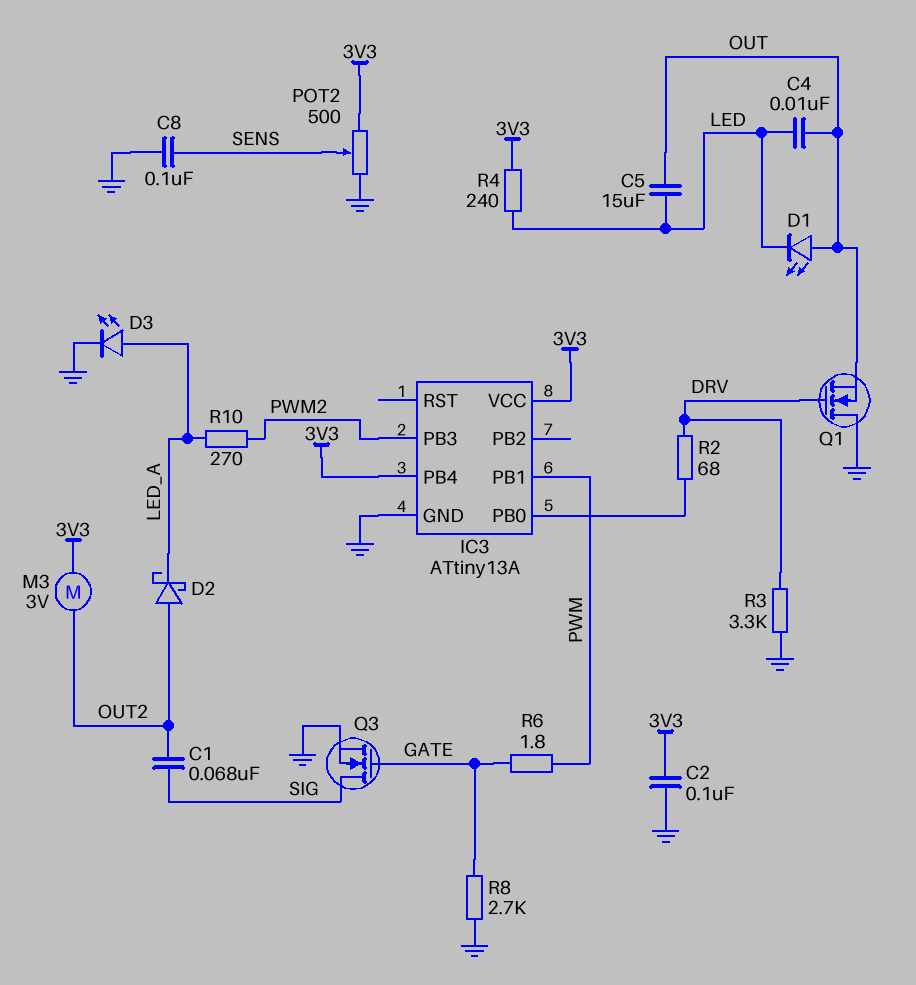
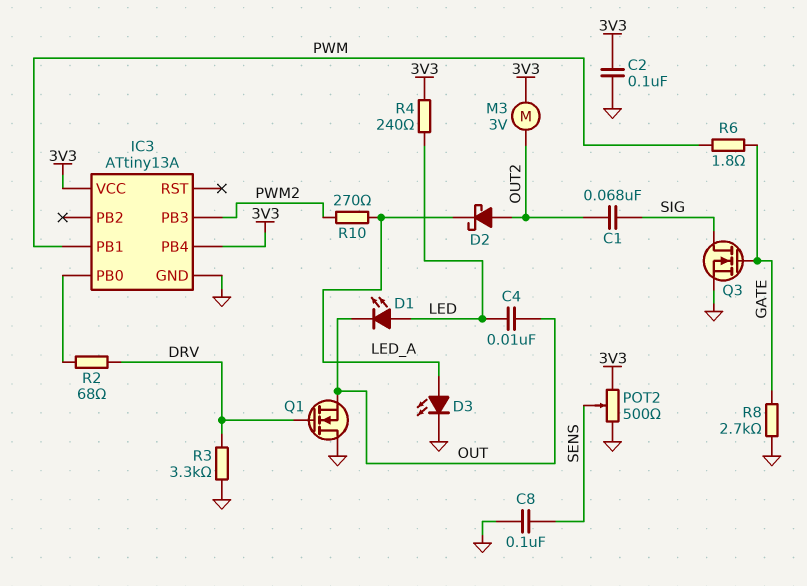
C5: 15uF (LED, OUT) -> none
D1: LED (A OUT, K LED) -> LED (A LED, K OUT)

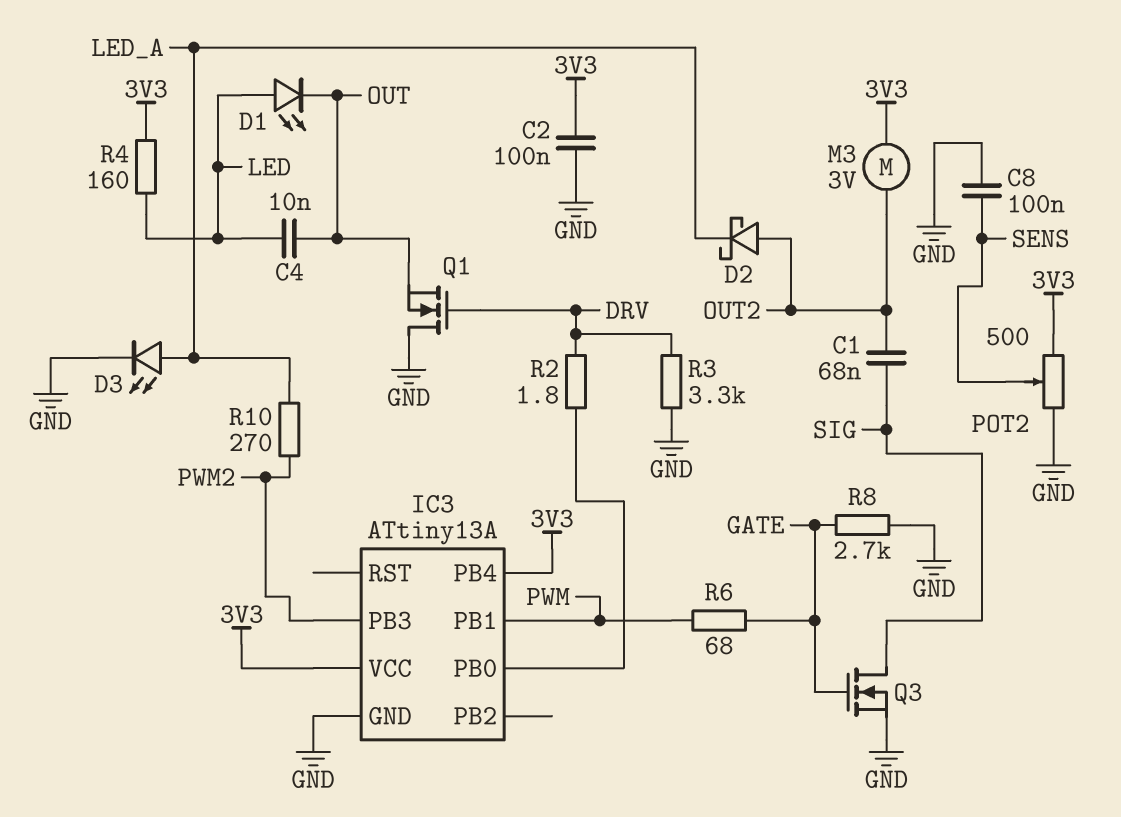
R2: 68 (DRV, IC3/PB0) -> 1.8 (DRV, IC3/PB0)
R4: 240 (3V3, LED) -> 160 (3V3, LED)
R6: 1.8 (GATE, PWM) -> 68 (GATE, PWM)

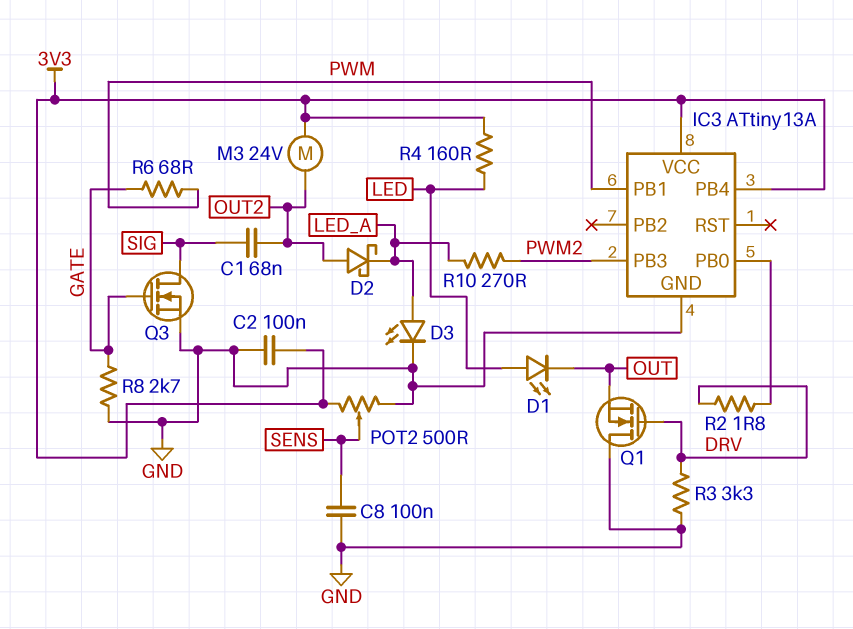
C4: 10nF (LED, OUT) -> none
M3: motor 3V (3V3, OUT2) -> motor 24V (3V3, OUT2)

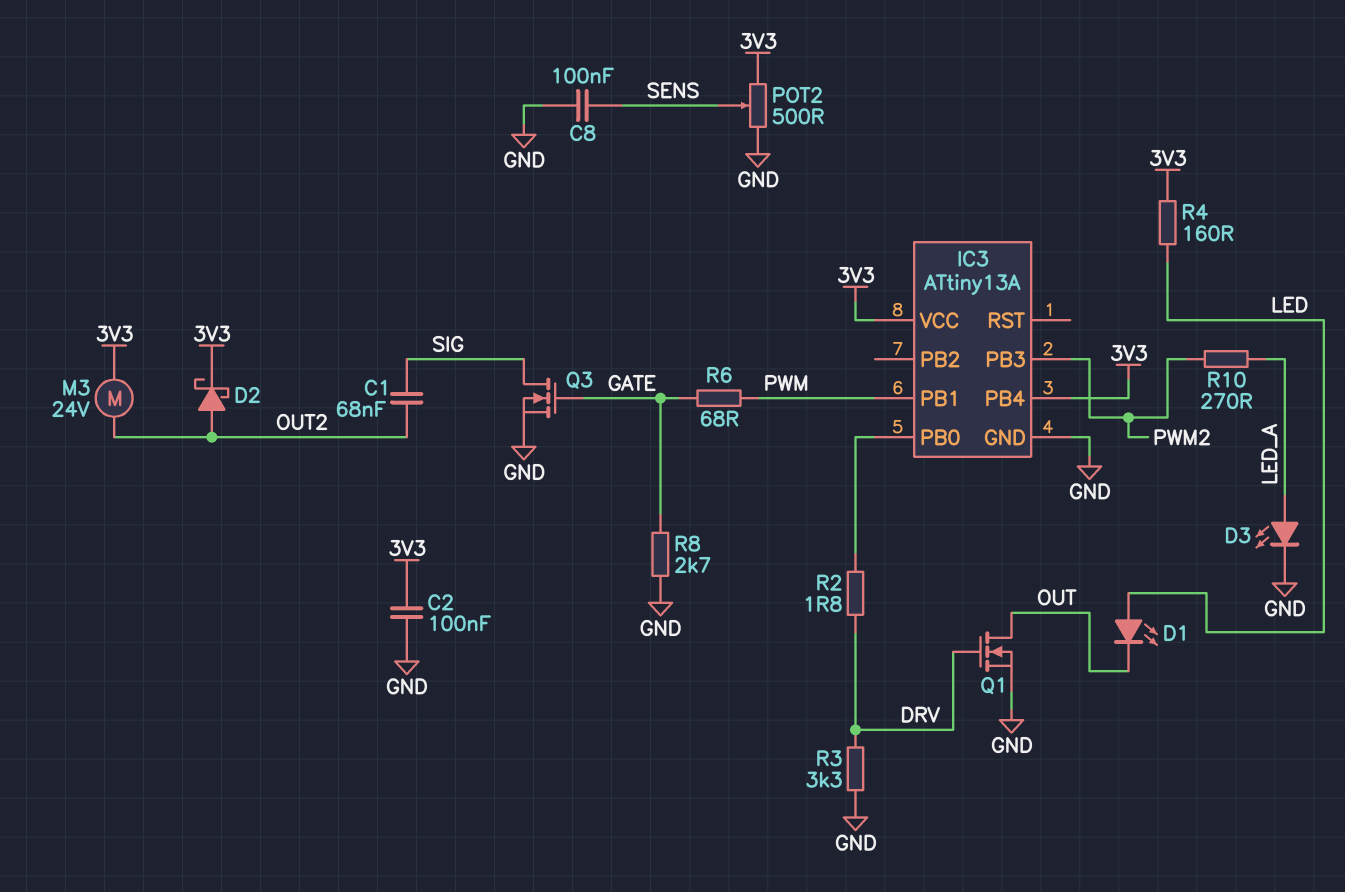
D2: schottky (A OUT2, K LED_A) -> schottky (A OUT2, K 3V3)
Q1: NMOS (G DRV, D GND, S OUT) -> NMOS (G DRV, D OUT, S GND)

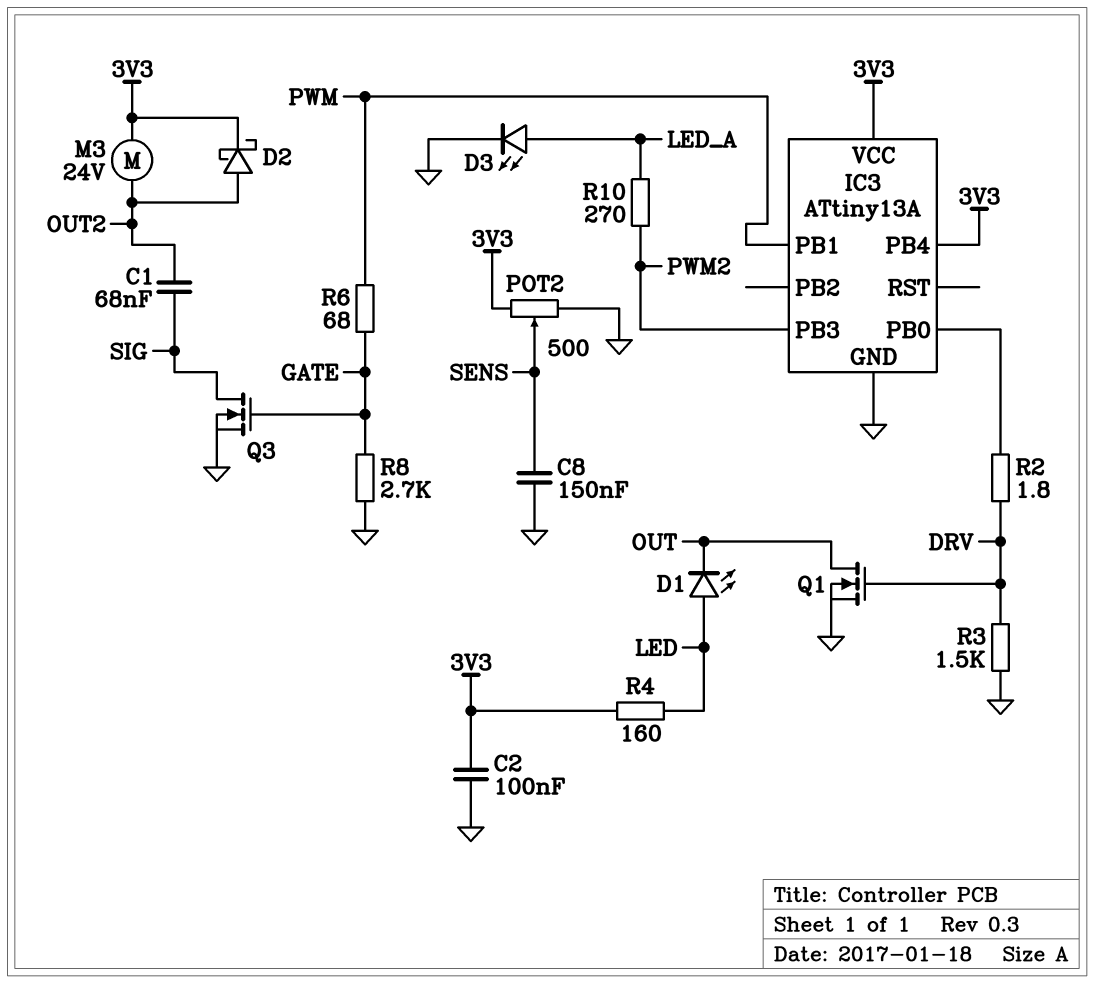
C8: 100nF (GND, SENS) -> 150nF (GND, SENS)
R3: 3.3k (DRV, GND) -> 1.5k (DRV, GND)

